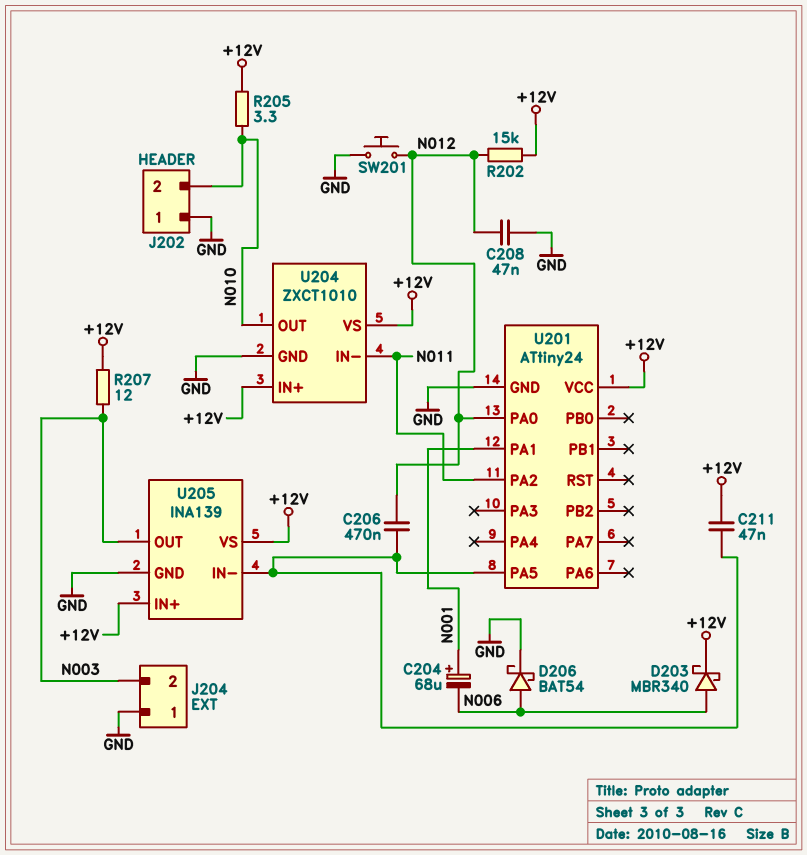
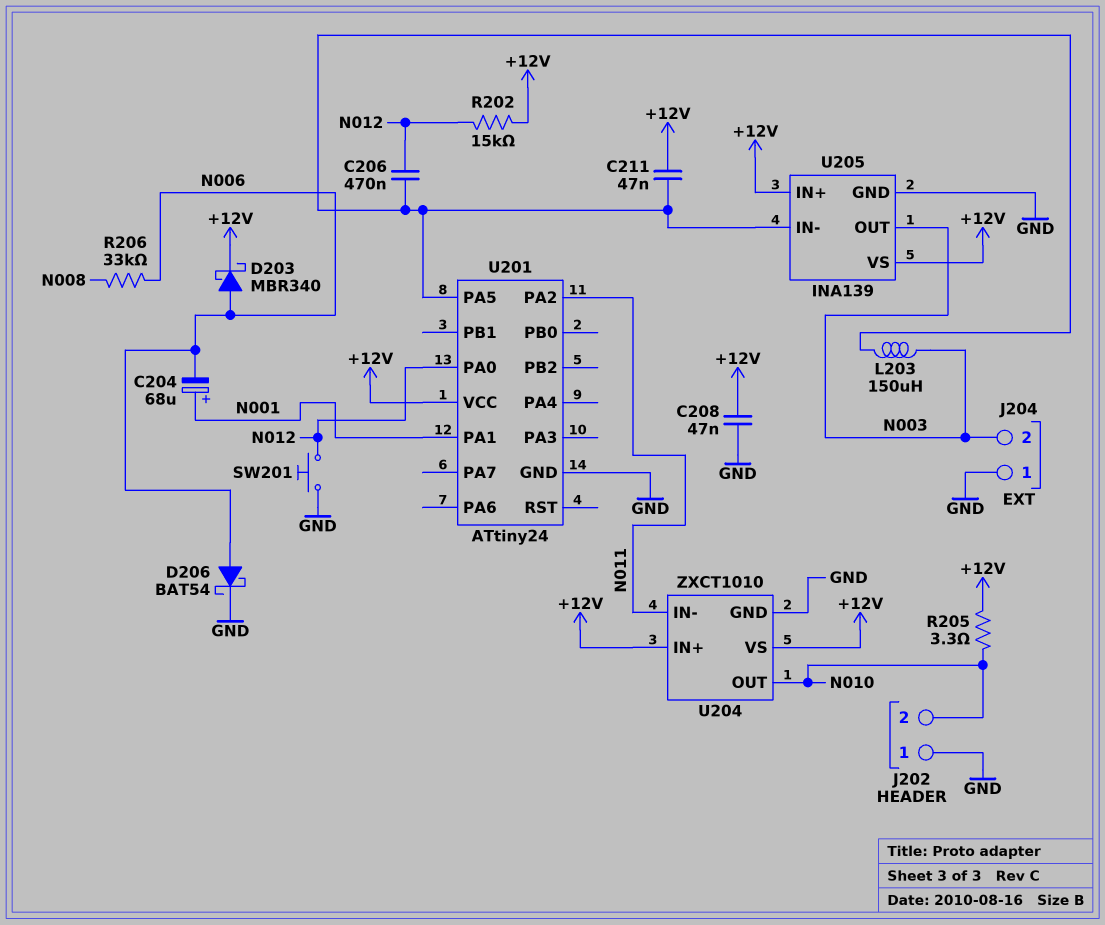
C208: 47nF (GND, N012) -> 47nF (+12V, GND)
L203: none -> 150uH (N003, U201/PA5)
R206: none -> 33k (N006, N008)
R207: 12 (+12V, N003) -> none

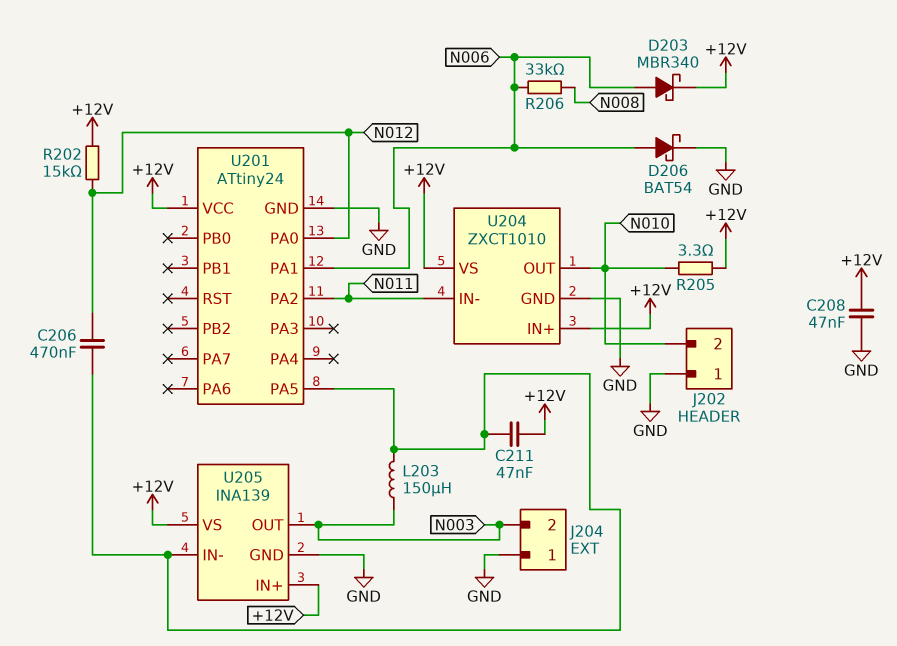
C204: 68uF (plus N001, minus N006) -> none
SW201: button (GND, N012) -> none
U201 pin PA1: N001 -> N006

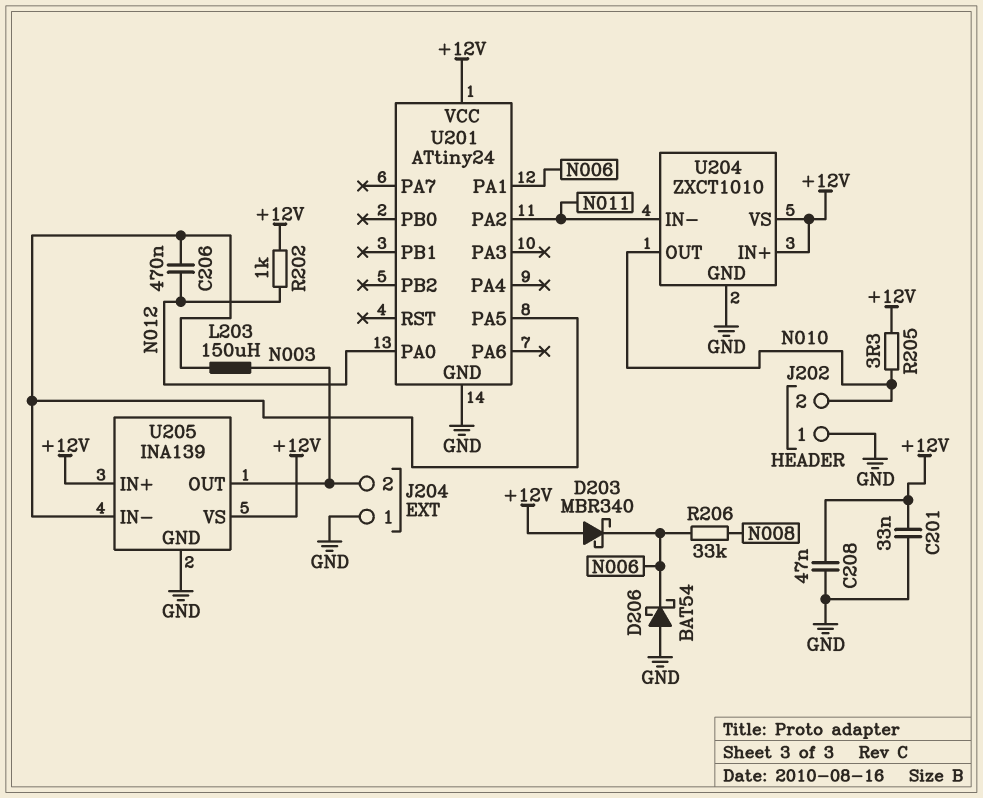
C201: none -> 33nF (+12V, GND)
C211: 47nF (+12V, U201/PA5) -> none
D203: schottky MBR340 (A N006, K +12V) -> schottky MBR340 (A +12V, K N006)
D206: schottky BAT54 (A N006, K GND) -> schottky BAT54 (A GND, K N006)
R202: 15k (+12V, N012) -> 1k (+12V, N012)

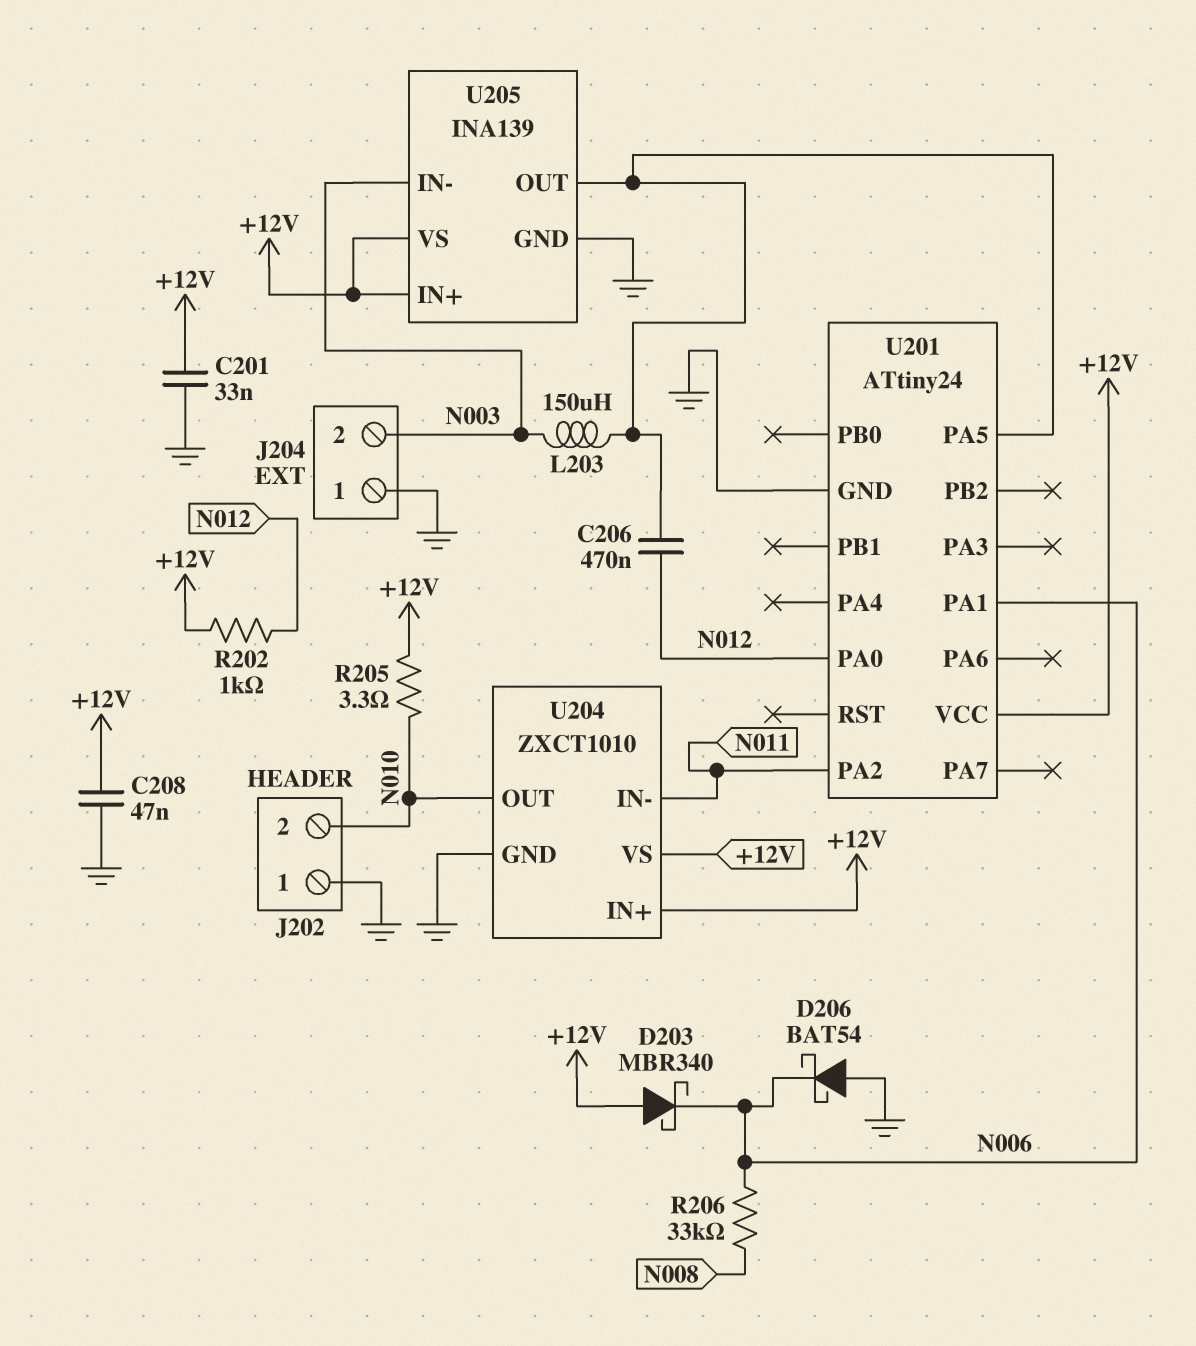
U205 pin IN-: U201/PA5 -> N003
U205 pin OUT: N003 -> U201/PA5

